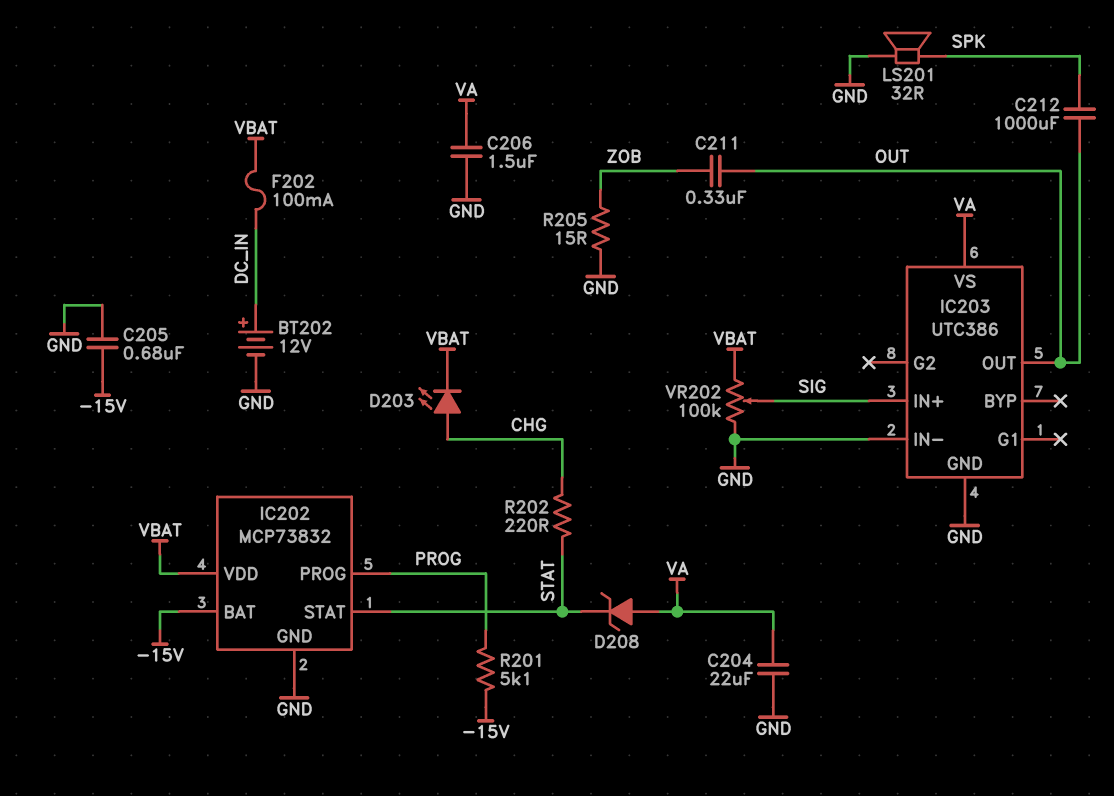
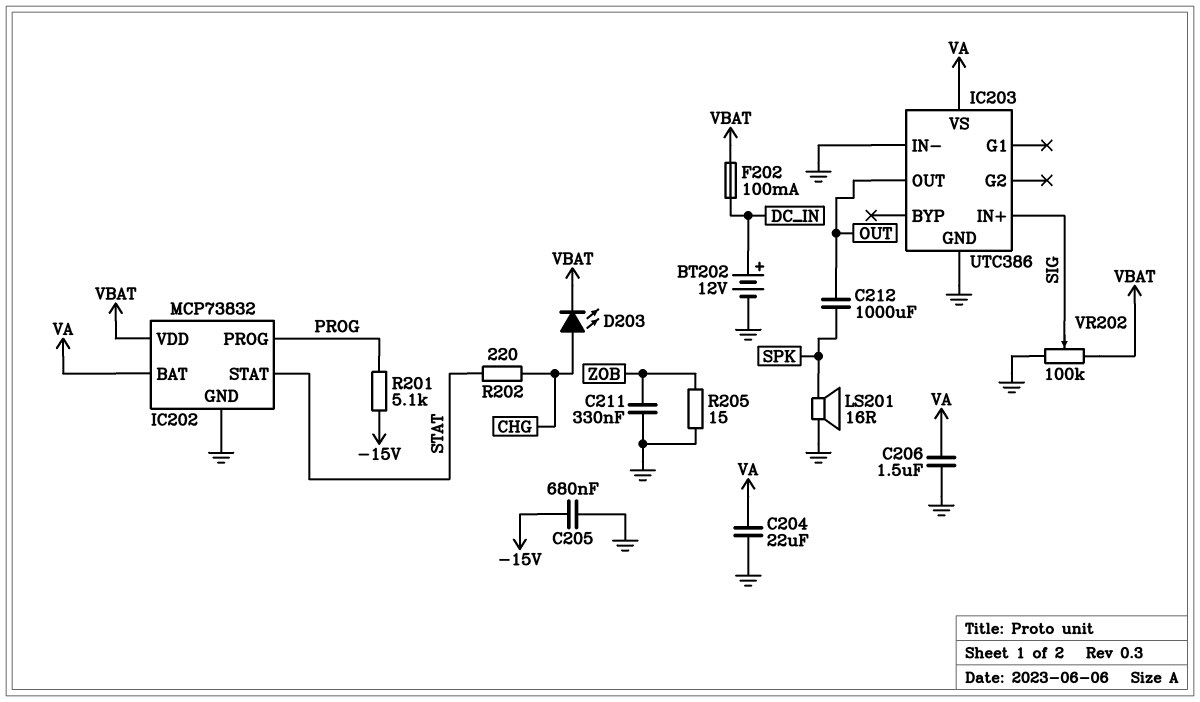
C211: 330nF (OUT, ZOB) -> 330nF (GND, ZOB)
D208: zener (A VA, K STAT) -> none
IC202 pin BAT: -15V -> VA
LS201: speaker 32R (GND, SPK) -> speaker 16R (GND, SPK)

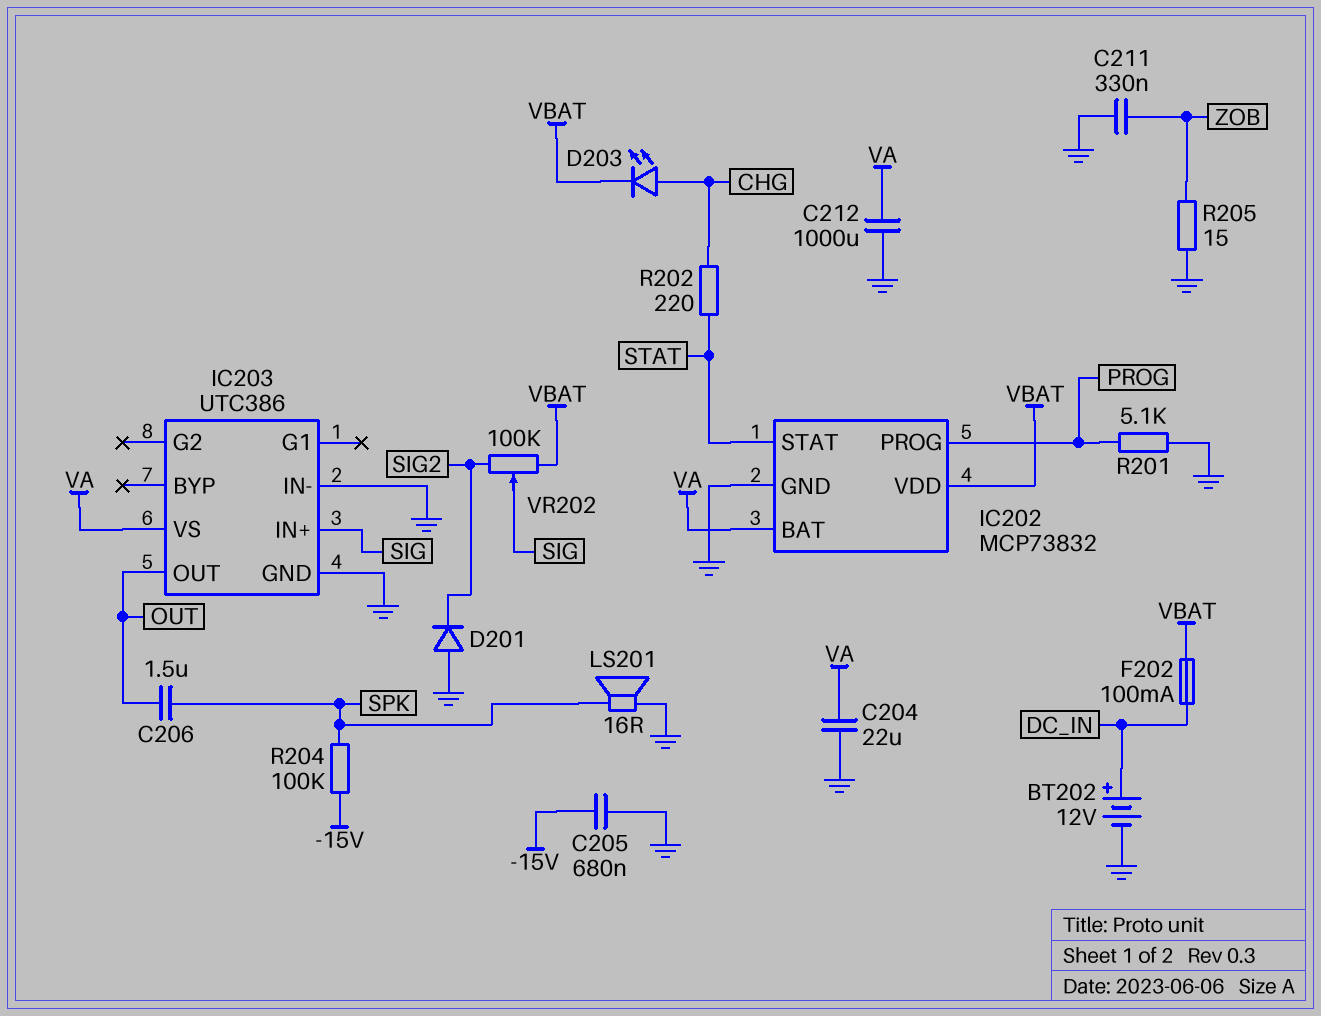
C206: 1.5uF (GND, VA) -> 1.5uF (OUT, SPK)
C212: 1000uF (OUT, SPK) -> 1000uF (GND, VA)
D201: none -> diode (A GND, K SIG2)
R201: 5.1k (-15V, PROG) -> 5.1k (GND, PROG)
R204: none -> 100k (-15V, SPK)
VR202: 100k (GND, VBAT, wiper SIG) -> 100k (SIG2, VBAT, wiper SIG)

